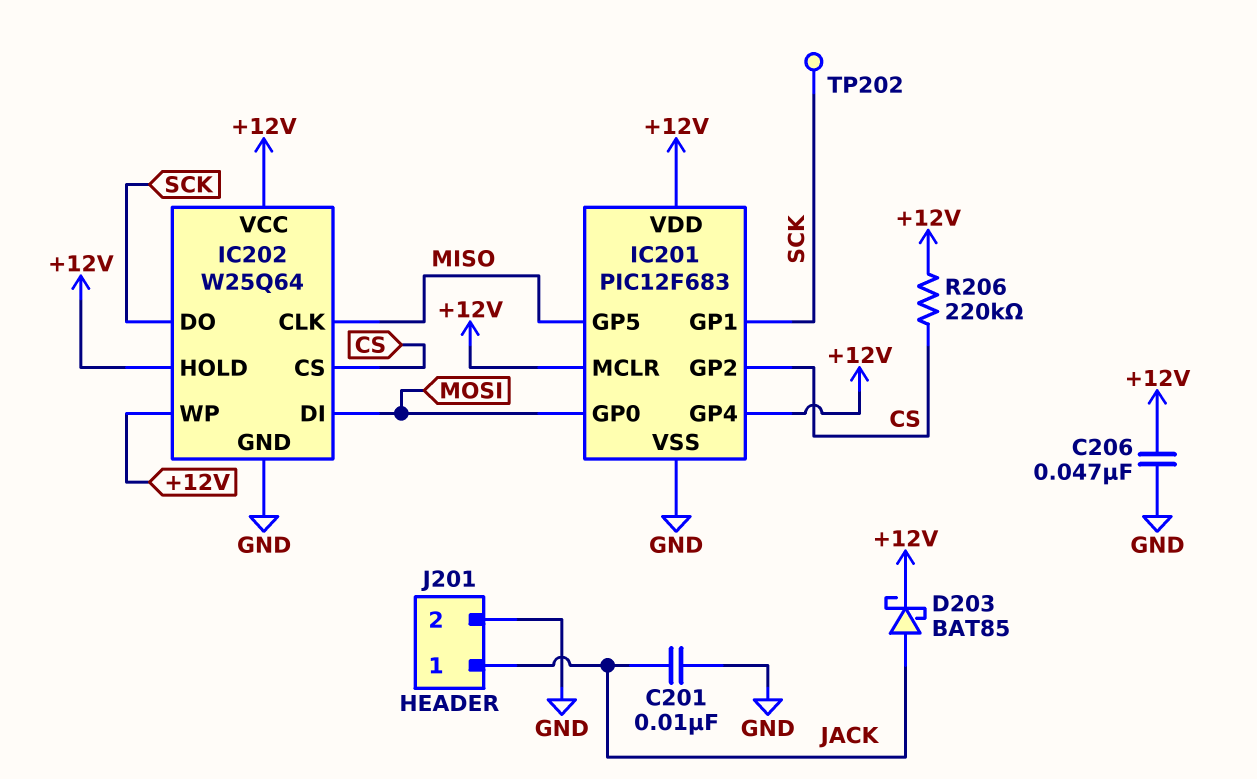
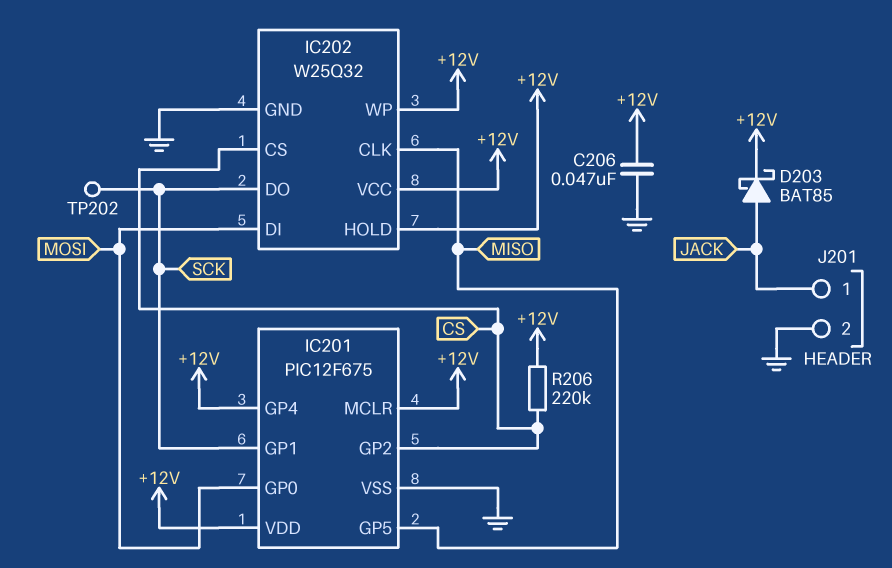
C201: 10nF (GND, JACK) -> none
IC201: PIC12F683 -> PIC12F675
IC202: W25Q64 -> W25Q32

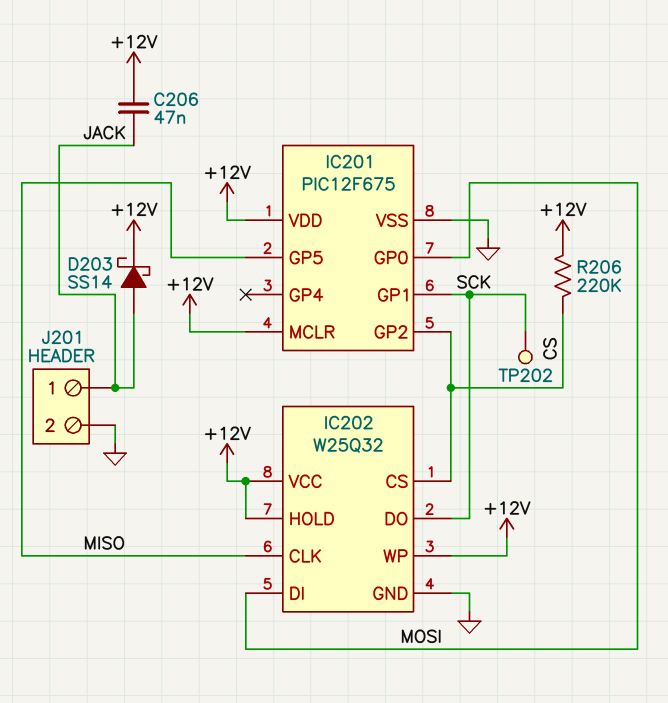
C206: 47nF (+12V, GND) -> 47nF (+12V, JACK)
D203: schottky BAT85 (A JACK, K +12V) -> schottky SS14 (A JACK, K +12V)
IC201 pin GP4: +12V -> none

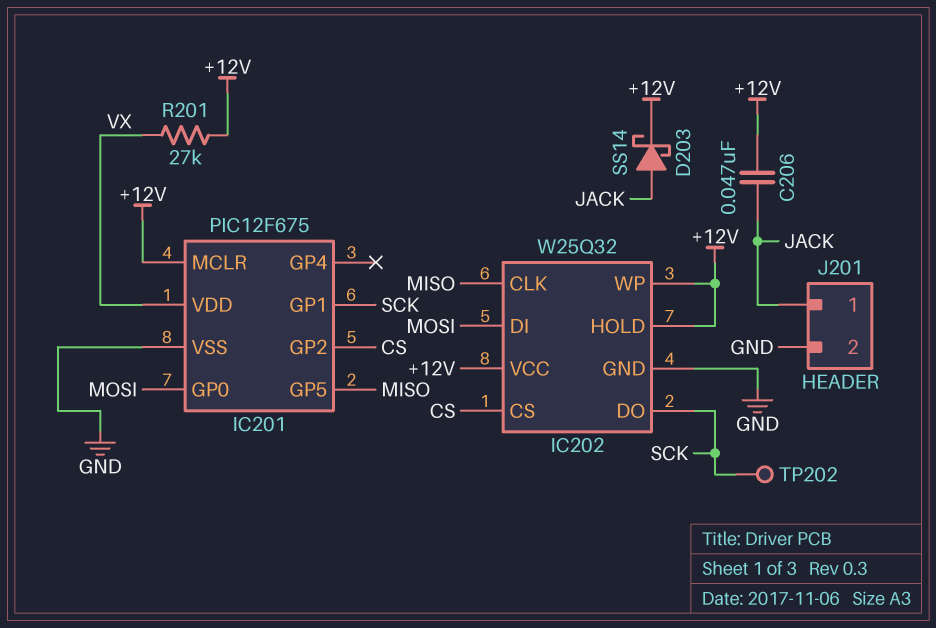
IC201 pin VDD: +12V -> VX
R201: none -> 27k (+12V, VX)
R206: 220k (+12V, CS) -> none

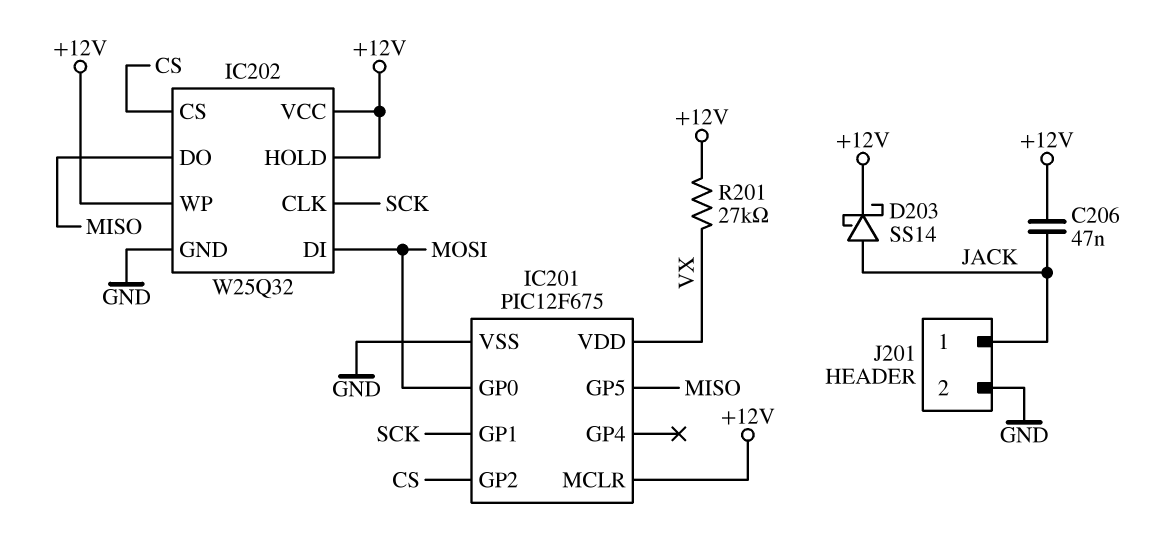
IC202 pin CLK: MISO -> SCK
IC202 pin DO: SCK -> MISO
TP202: test point (SCK) -> none

